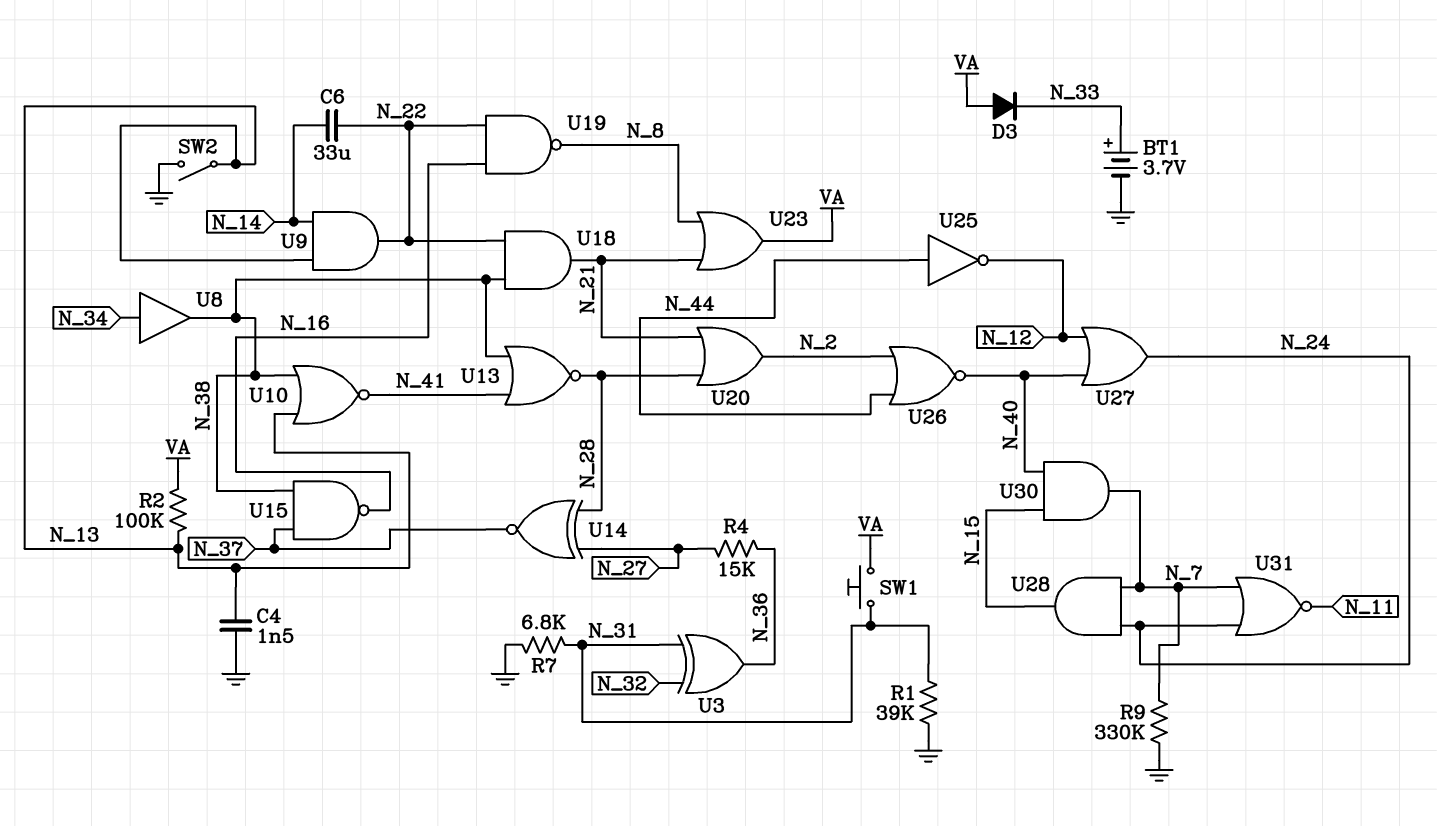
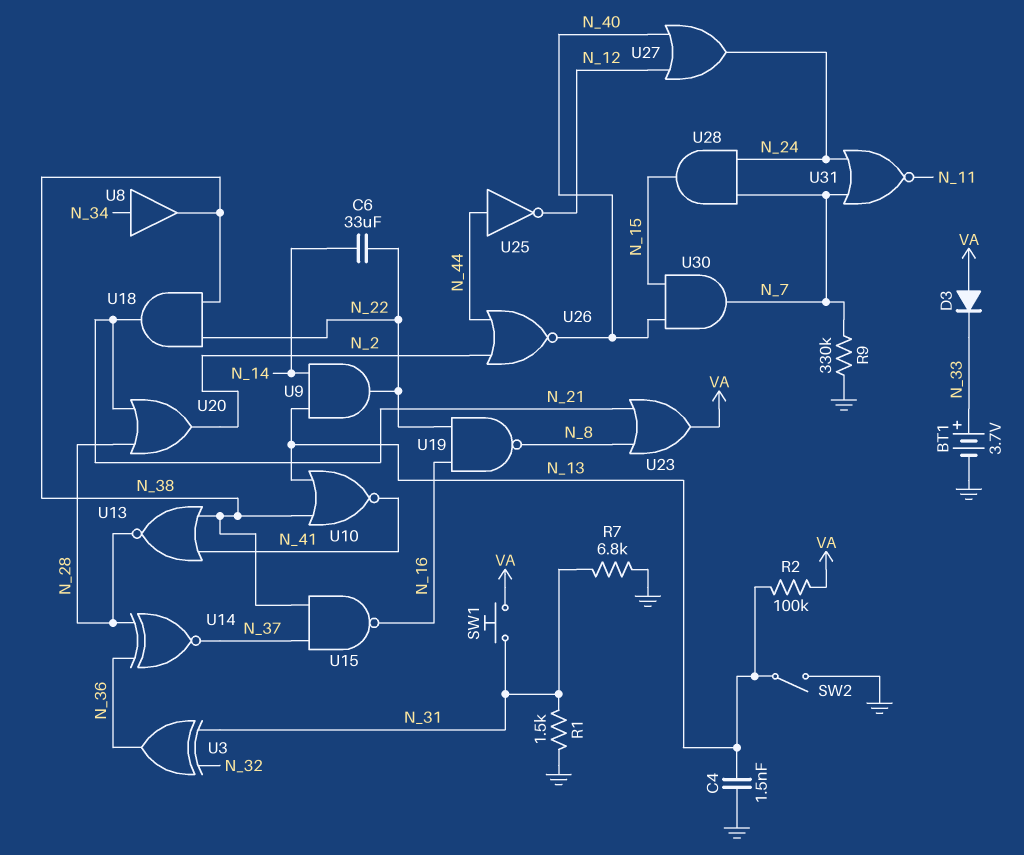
R1: 39k (GND, N_31) -> 1.5k (GND, N_31)
R4: 15k (N_27, N_36) -> none
U14: XNOR (in N_27, in N_28, out N_37) -> XNOR (in N_28, in N_36, out N_37)

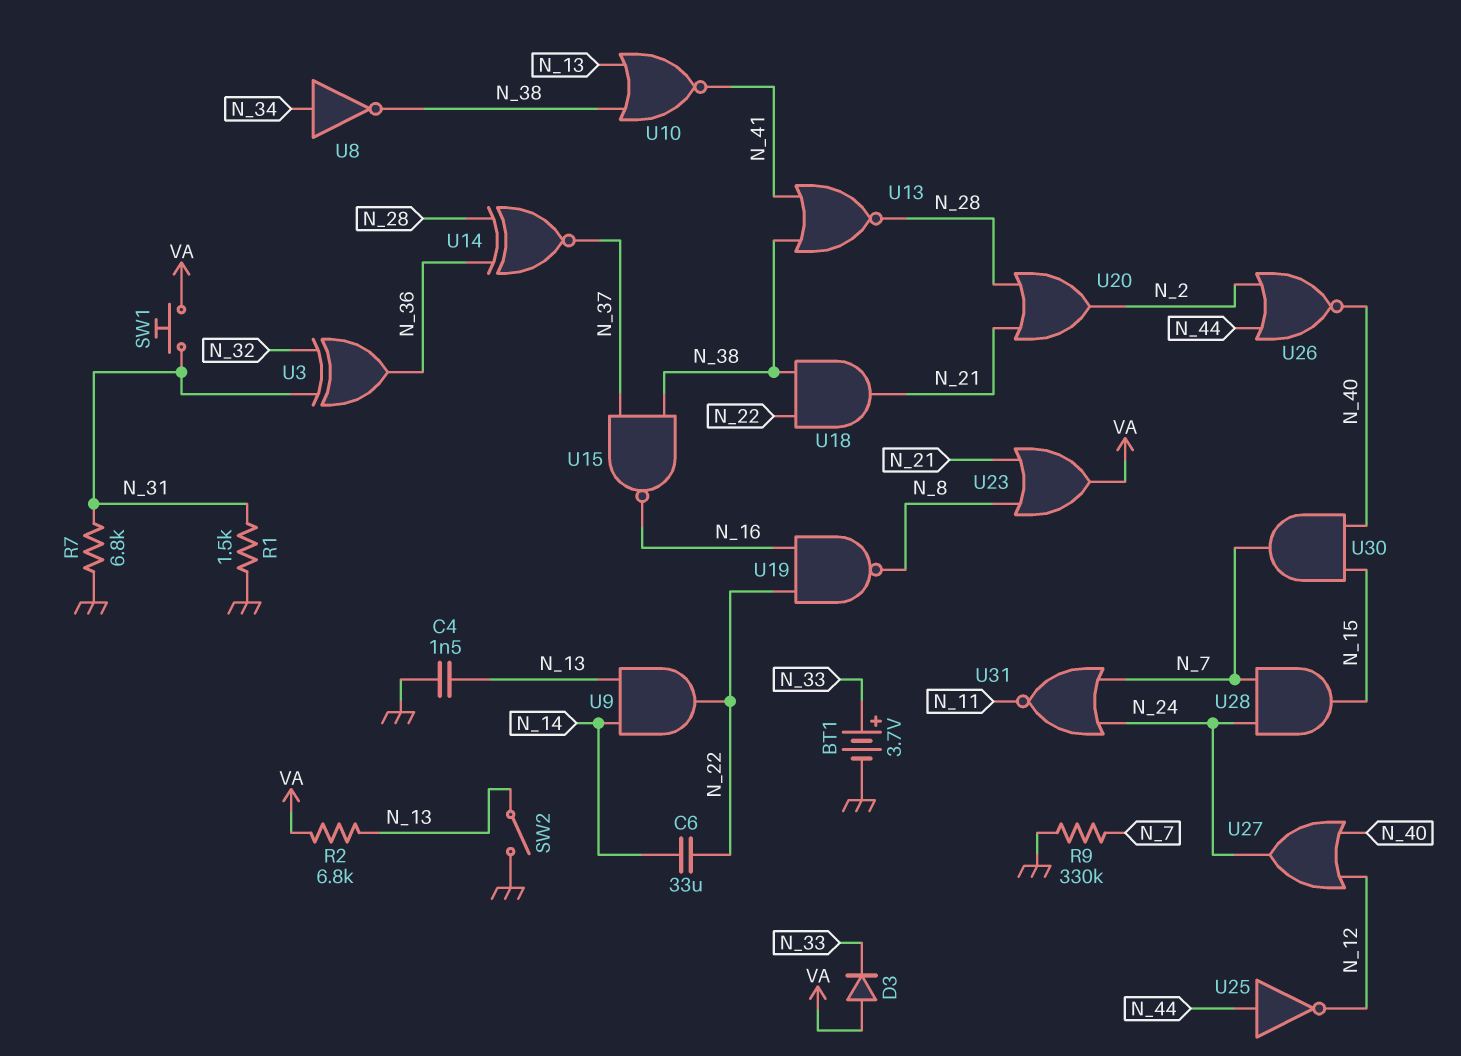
R2: 100k (N_13, VA) -> 6.8k (N_13, VA)
U8: buffer (in N_34, out N_38) -> NOT (in N_34, out N_38)

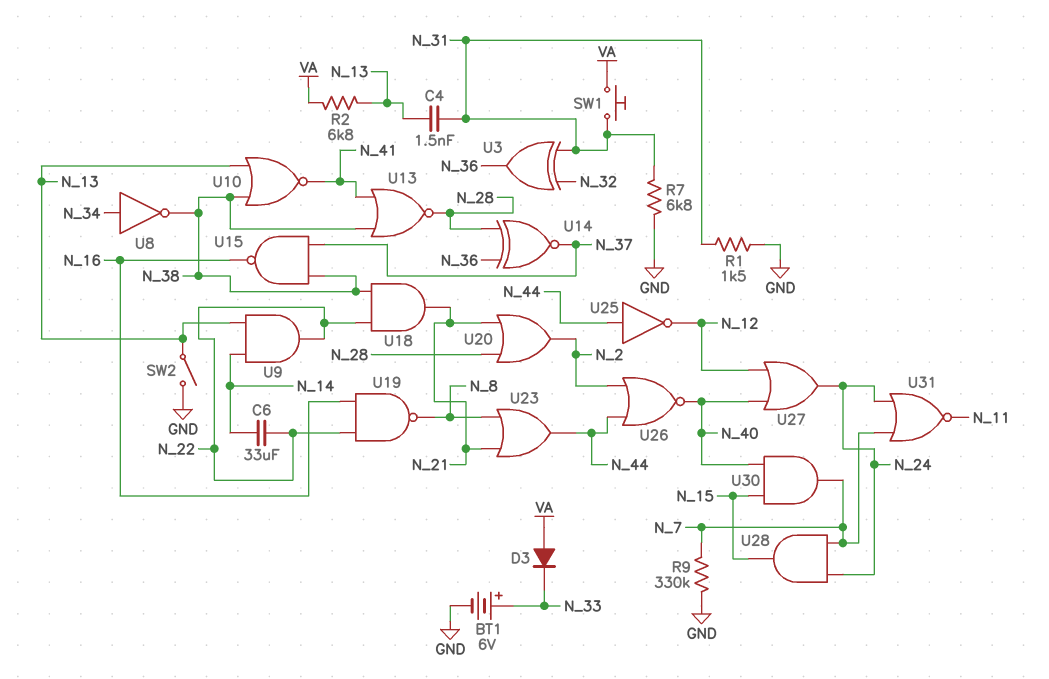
BT1: 3.7V (plus N_33, minus GND) -> 6V (plus N_33, minus GND)
C4: 1.5nF (GND, N_13) -> 1.5nF (N_13, N_31)
U23: OR (in N_8, in N_21, out VA) -> OR (in N_8, in N_21, out N_44)

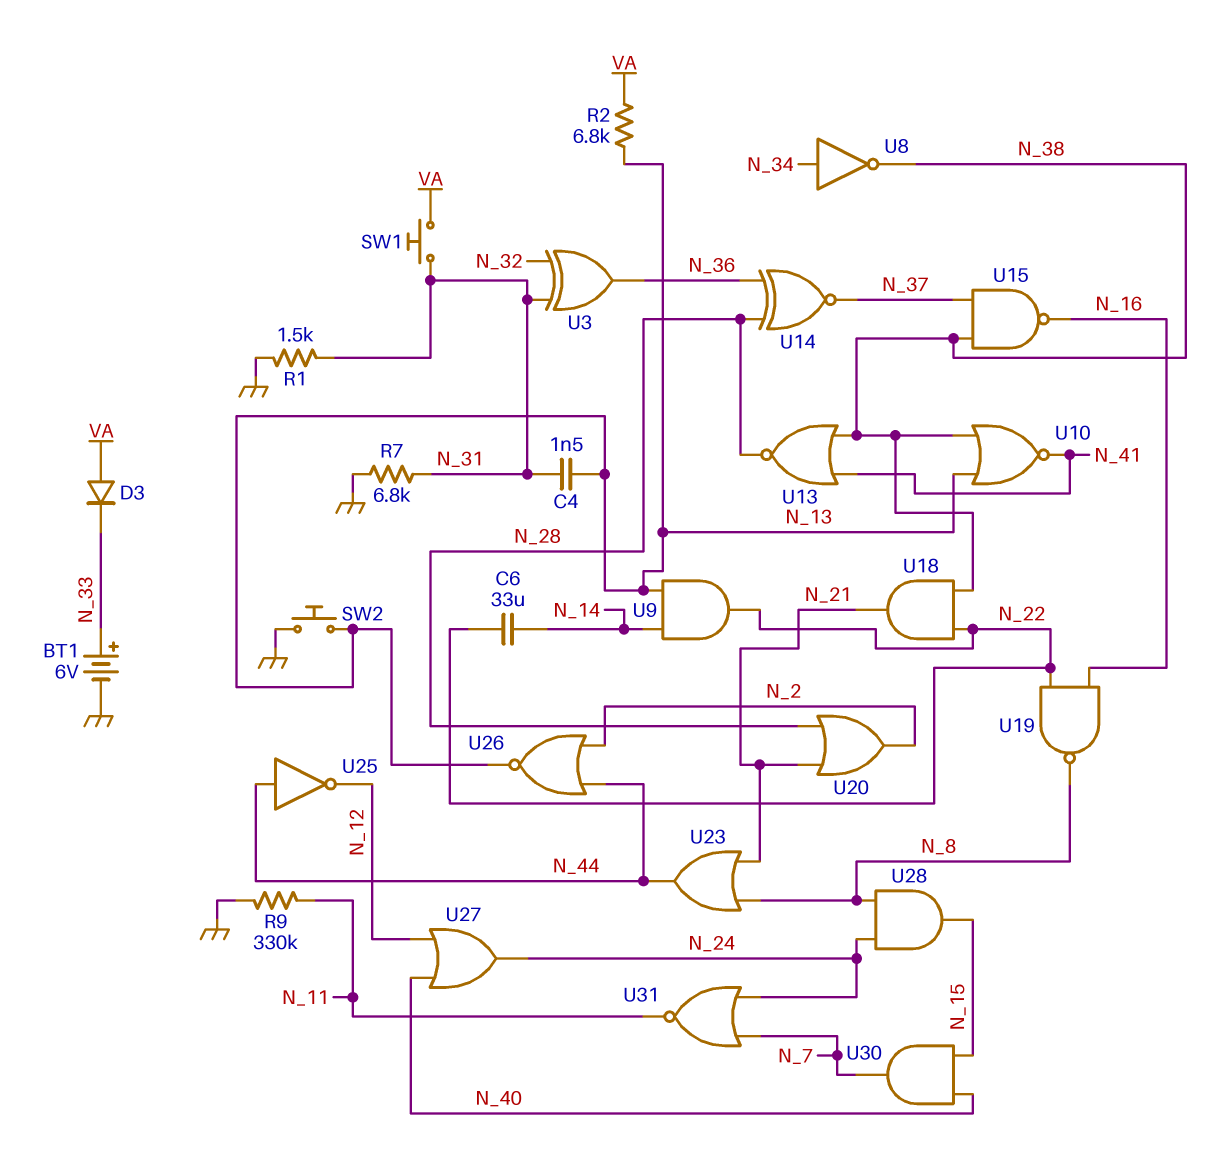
R9: 330k (GND, N_7) -> 330k (GND, N_11)
SW2: switch (GND, N_13) -> button (GND, N_13)
U26: NOR (in N_2, in N_44, out N_40) -> NOR (in N_2, in N_44, out N_13)
U28: AND (in N_7, in N_24, out N_15) -> AND (in N_8, in N_24, out N_15)

